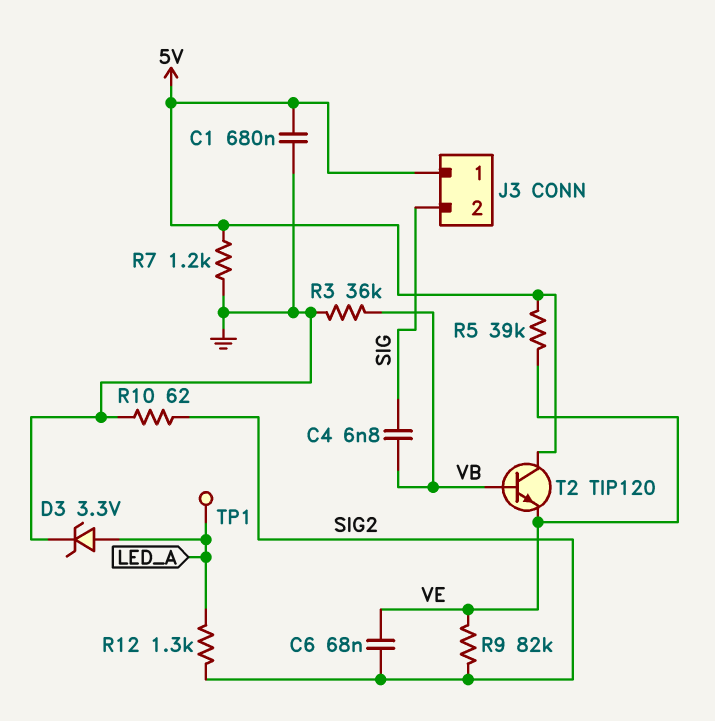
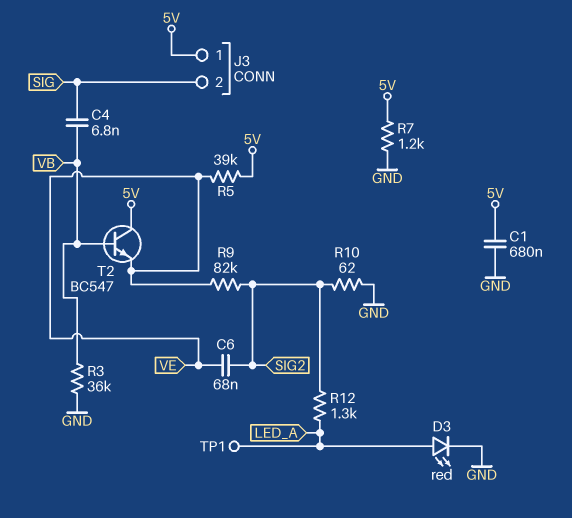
D3: zener 3.3V (A LED_A, K GND) -> LED red (A LED_A, K GND)
T2: NPN TIP120 (B VB, C 5V, E VE) -> NPN BC547 (B VB, C 5V, E VE)

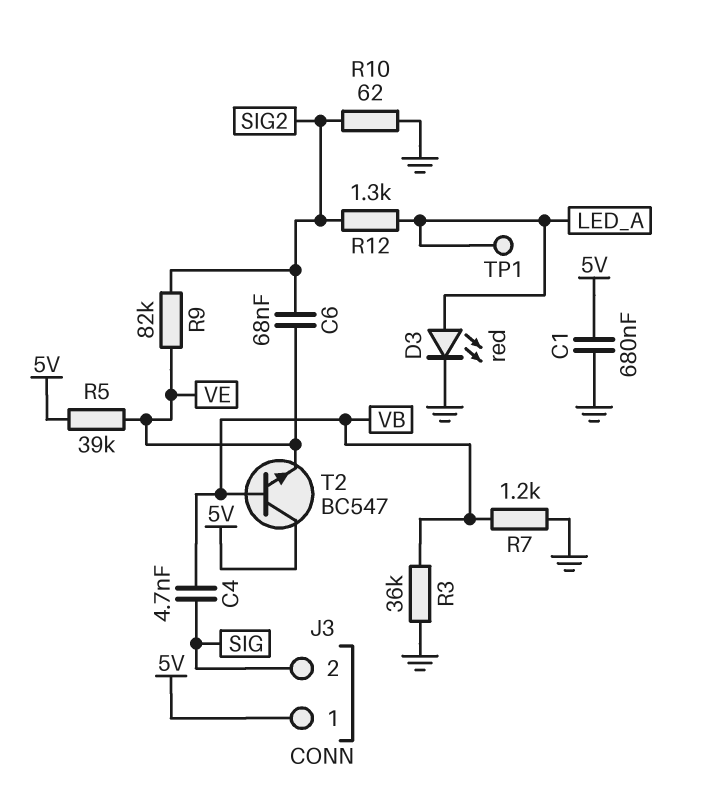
C4: 6.8nF (SIG, VB) -> 4.7nF (SIG, VB)
R7: 1.2k (5V, GND) -> 1.2k (GND, VB)

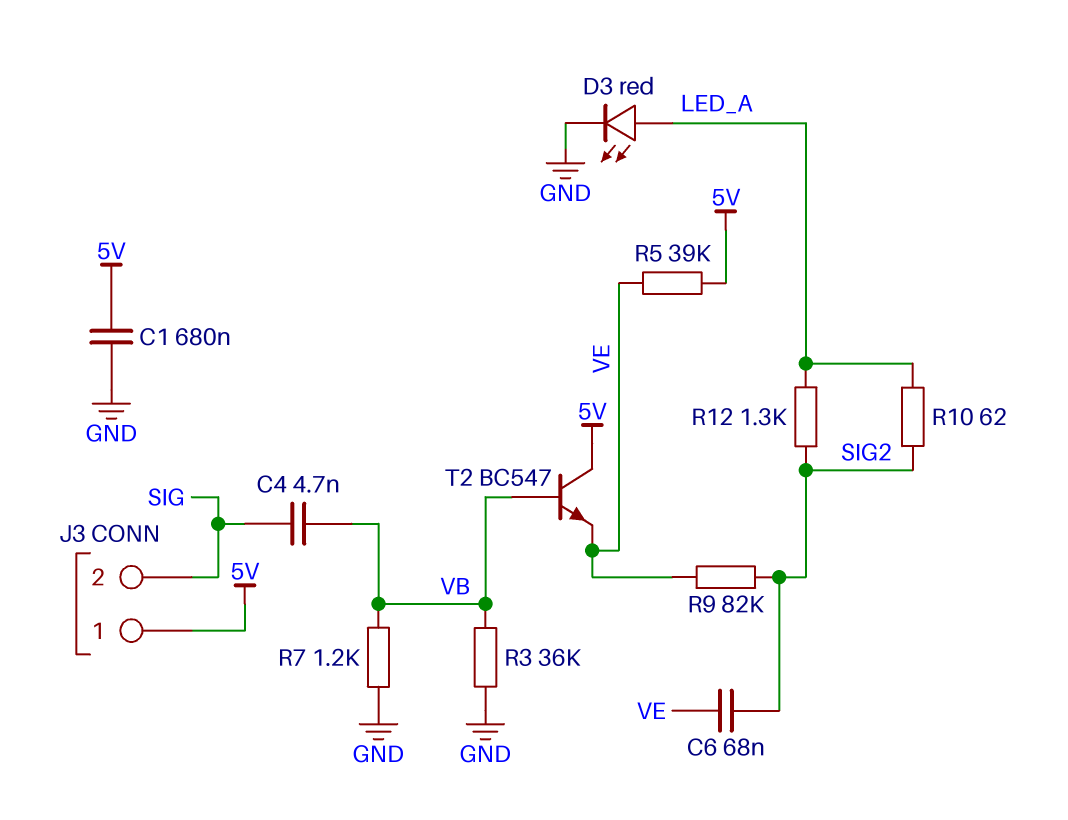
R10: 62 (GND, SIG2) -> 62 (LED_A, SIG2)
TP1: test point (LED_A) -> none

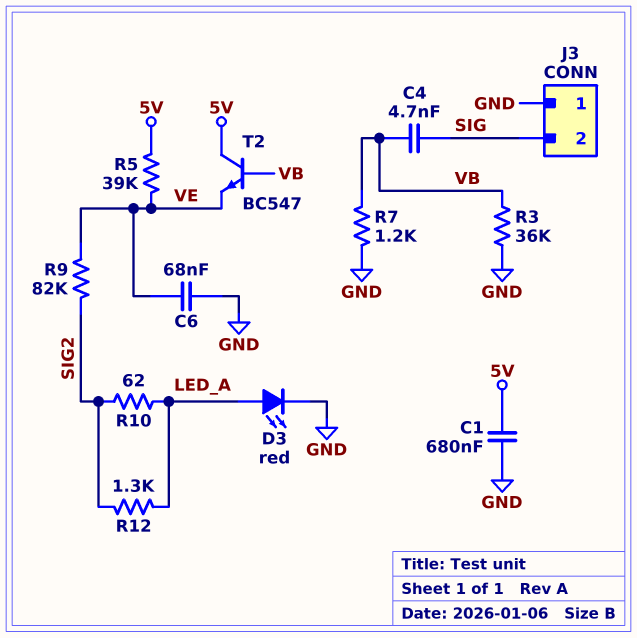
C6: 68nF (SIG2, VE) -> 68nF (GND, VE)
J3 pin 1: 5V -> GND

